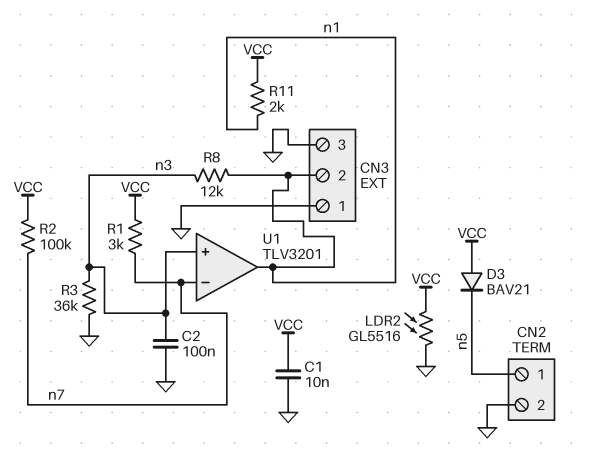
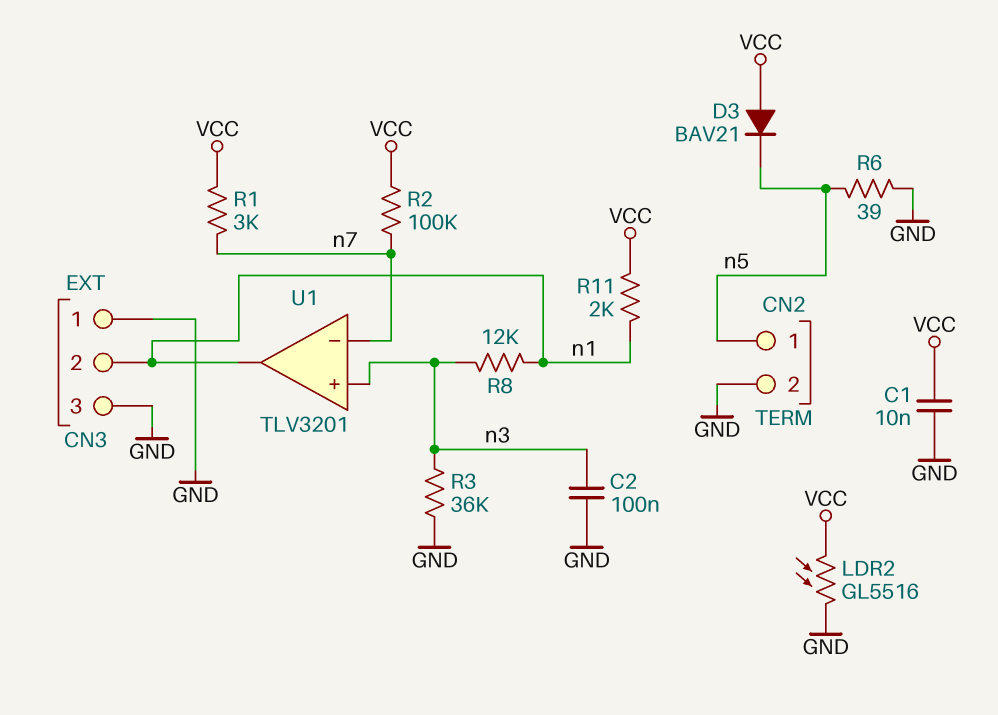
R6: none -> 39 (GND, n5)

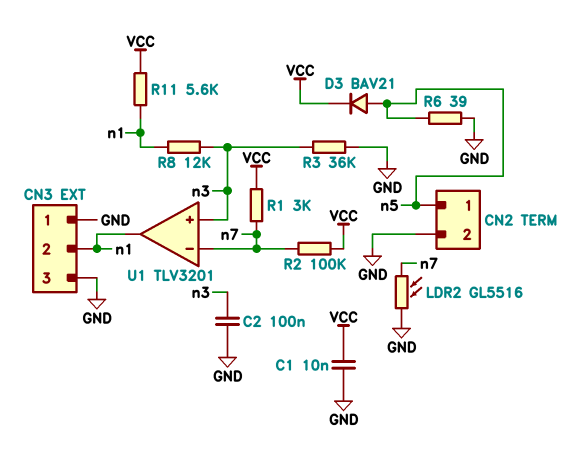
D3: diode BAV21 (A VCC, K n5) -> diode BAV21 (A n5, K VCC)
LDR2: GL5516 (GND, VCC) -> GL5516 (GND, n7)
R11: 2k (VCC, n1) -> 5.6k (VCC, n1)

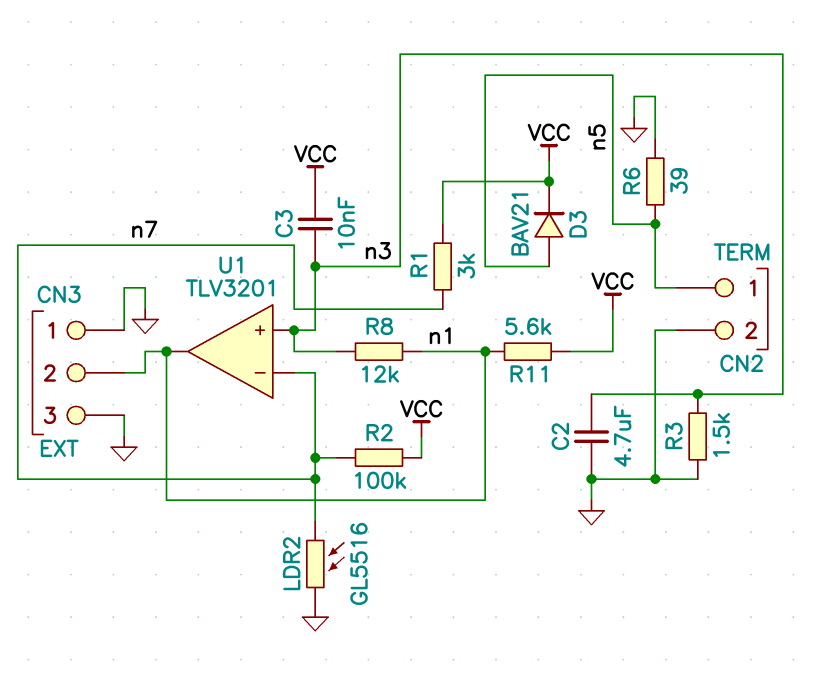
C1: 10nF (GND, VCC) -> none
C2: 100nF (GND, n3) -> 4.7uF (GND, n3)
C3: none -> 10nF (VCC, n3)
R3: 36k (GND, n3) -> 1.5k (GND, n3)

